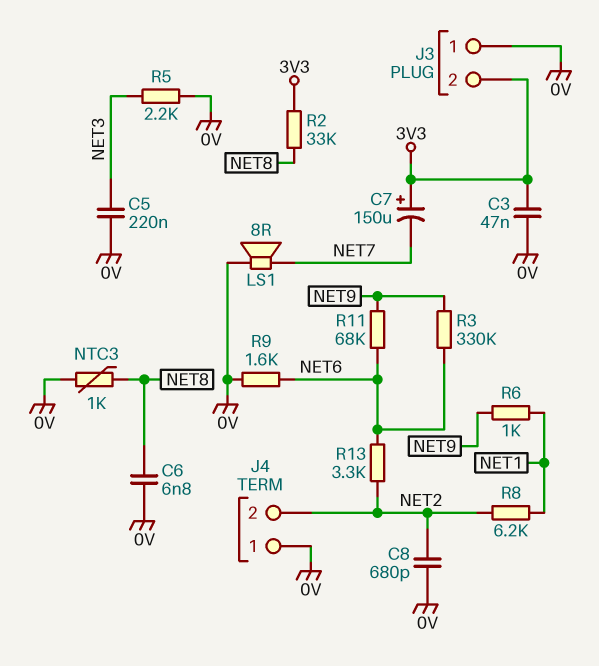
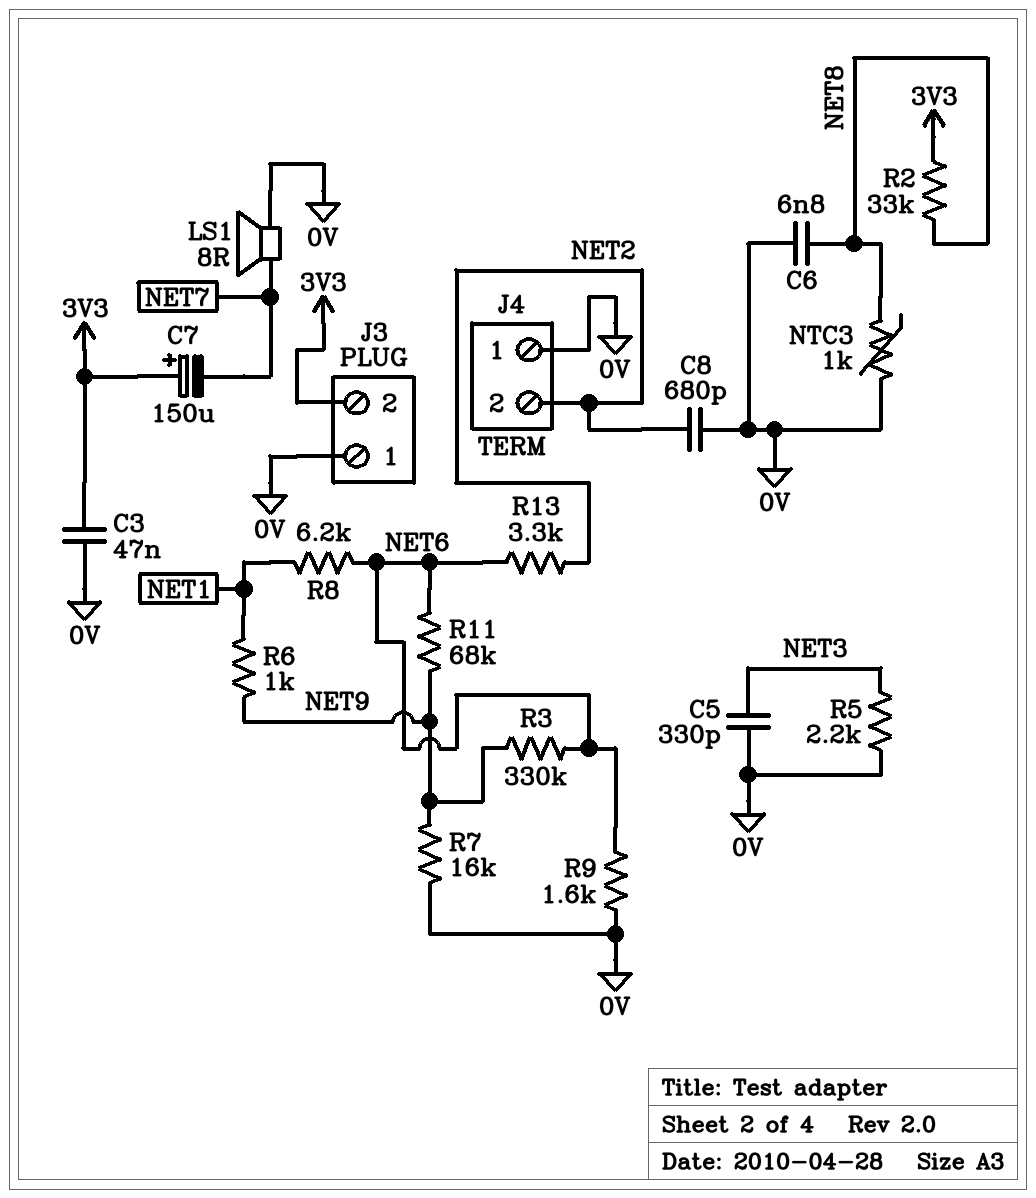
C5: 220nF (0V, NET3) -> 330pF (0V, NET3)
R7: none -> 16k (0V, NET9)
R8: 6.2k (NET1, NET2) -> 6.2k (NET1, NET6)

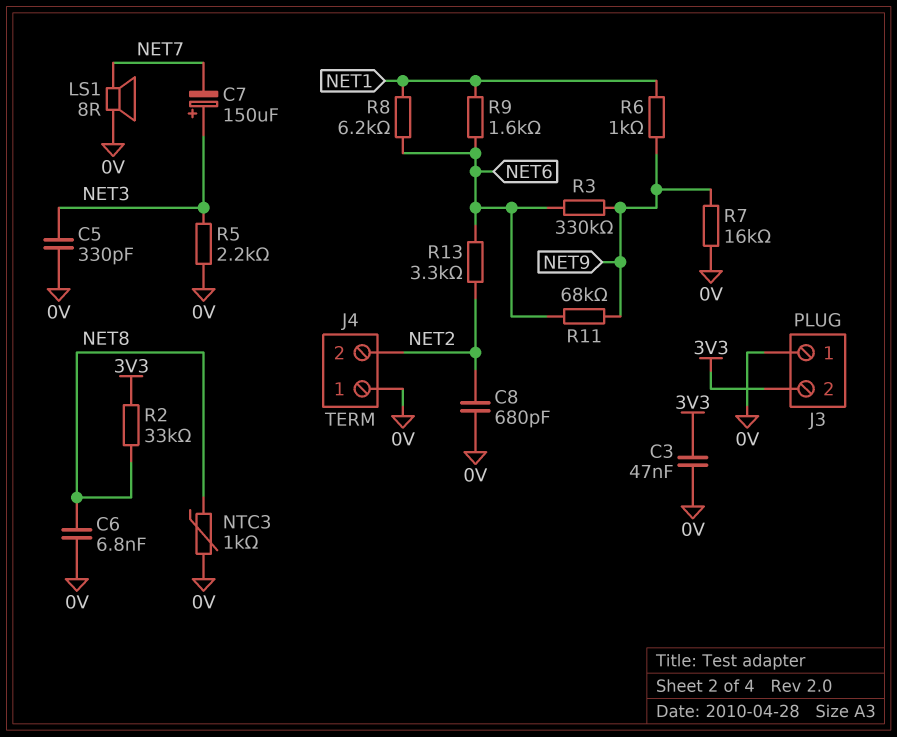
C7: 150uF (plus 3V3, minus NET7) -> 150uF (plus NET3, minus NET7)
R9: 1.6k (0V, NET6) -> 1.6k (NET1, NET6)

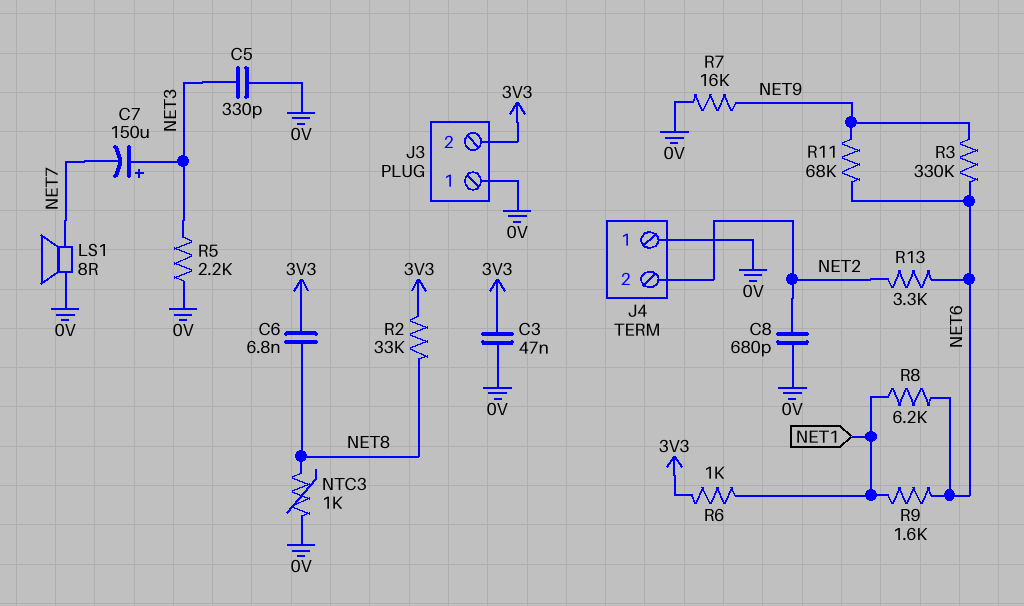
C6: 6.8nF (0V, NET8) -> 6.8nF (3V3, NET8)
R6: 1k (NET1, NET9) -> 1k (3V3, NET1)

